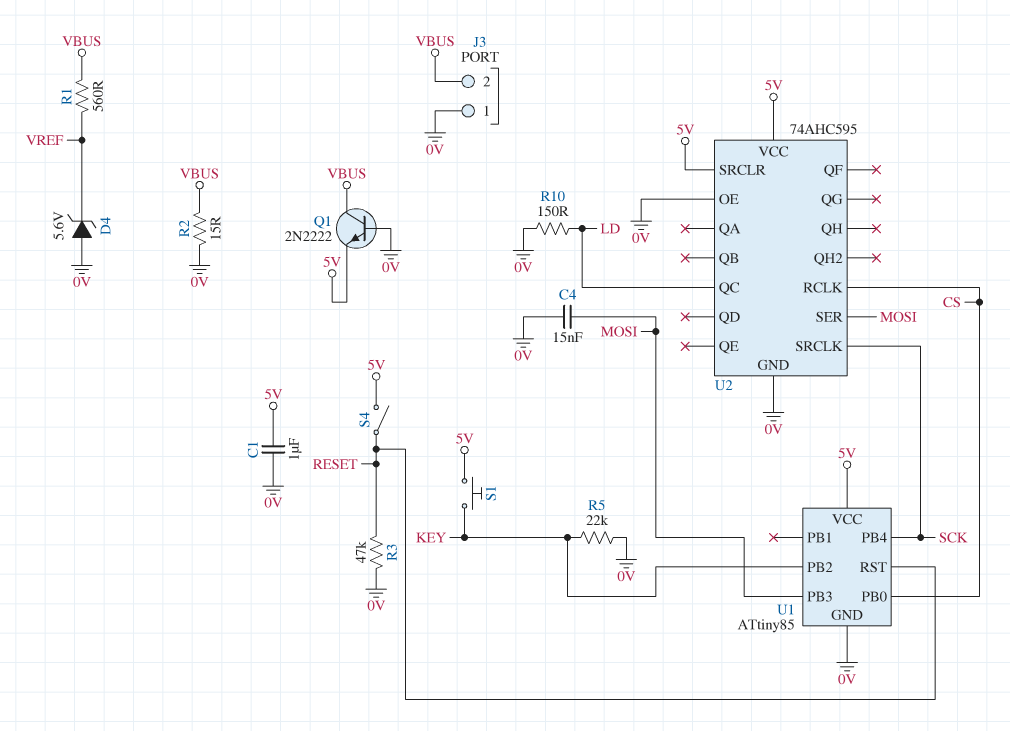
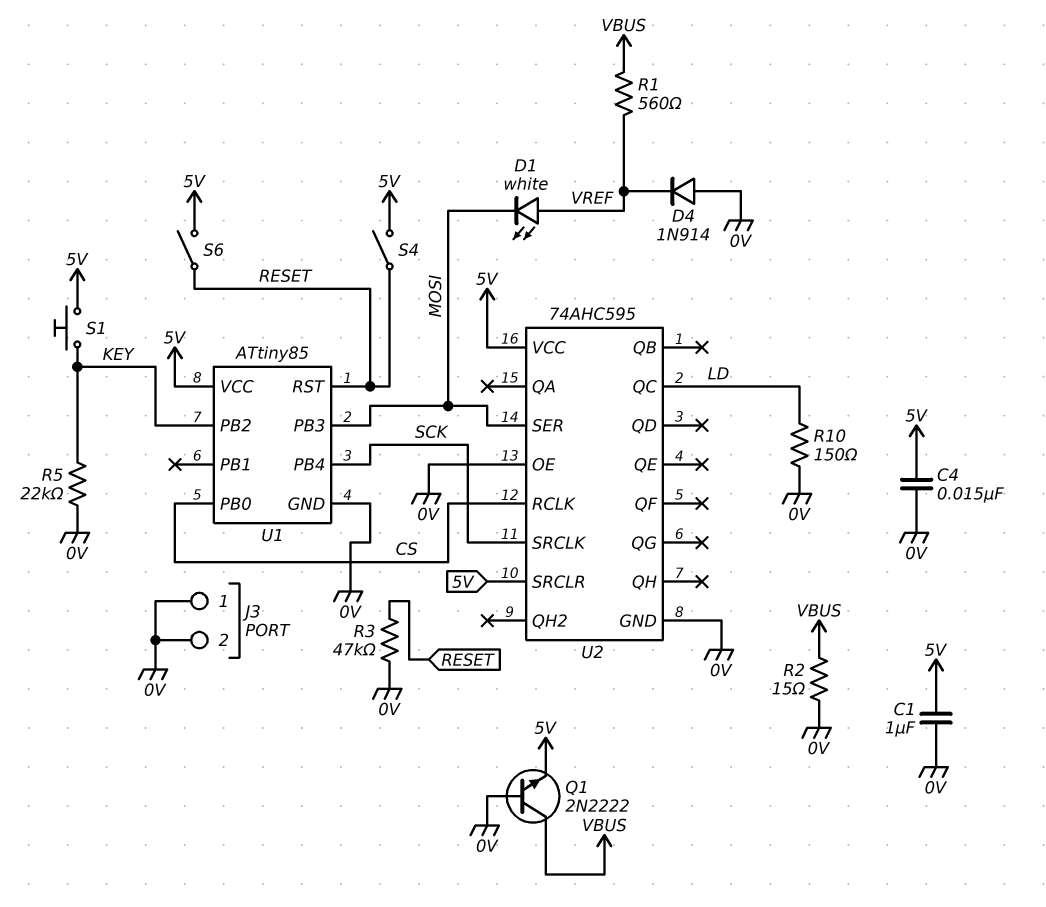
C4: 15nF (0V, MOSI) -> 15nF (0V, 5V)
D1: none -> LED white (A VREF, K MOSI)
D4: zener 5.6V (A 0V, K VREF) -> diode 1N914 (A 0V, K VREF)
J3 pin 2: VBUS -> 0V
S6: none -> switch (5V, RESET)

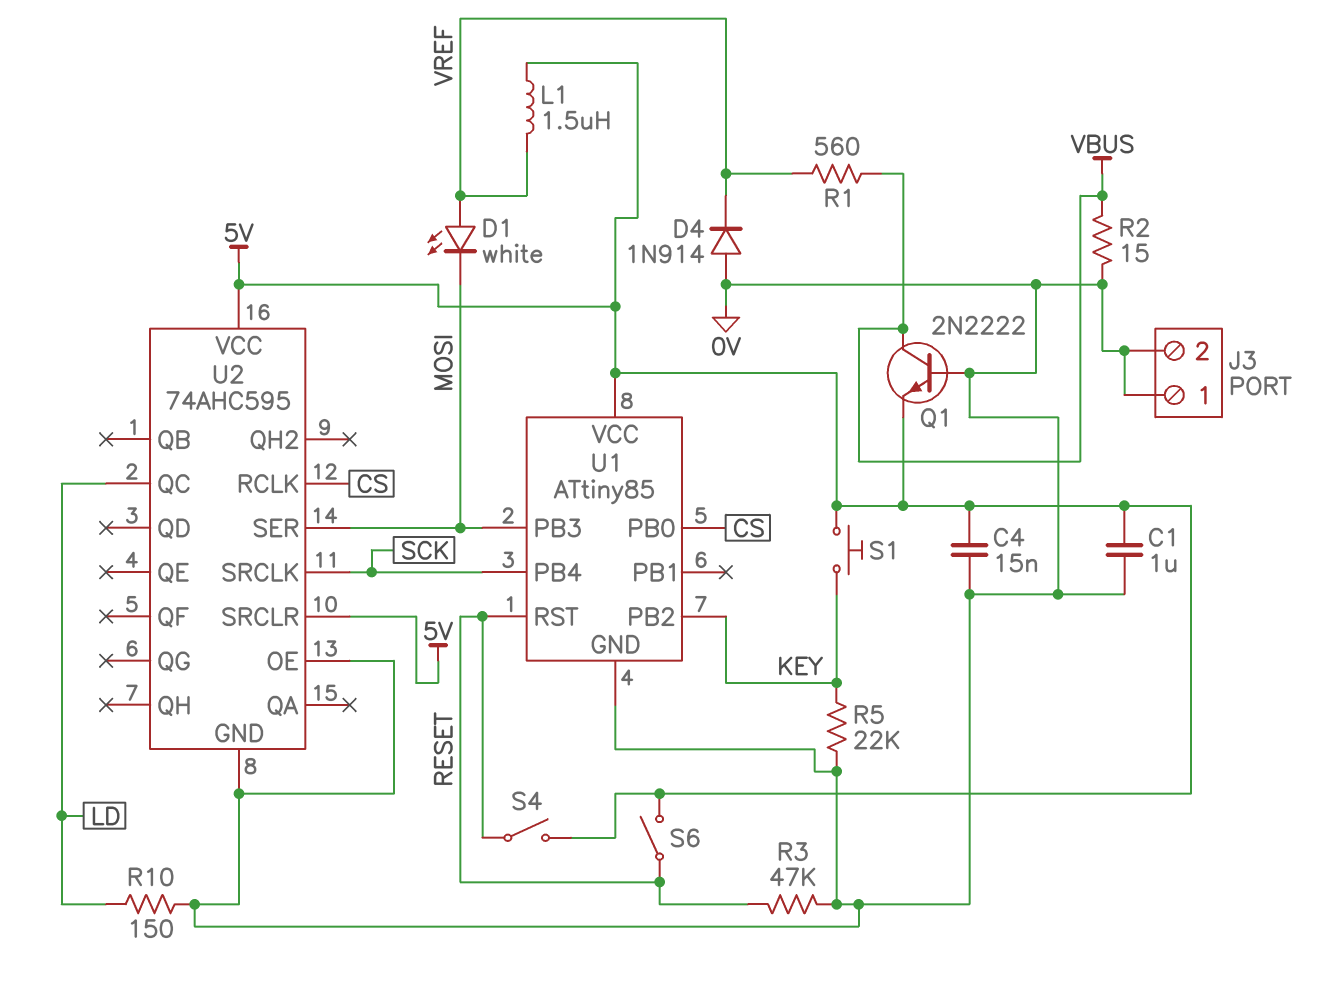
L1: none -> 1.5uH (5V, VREF)

